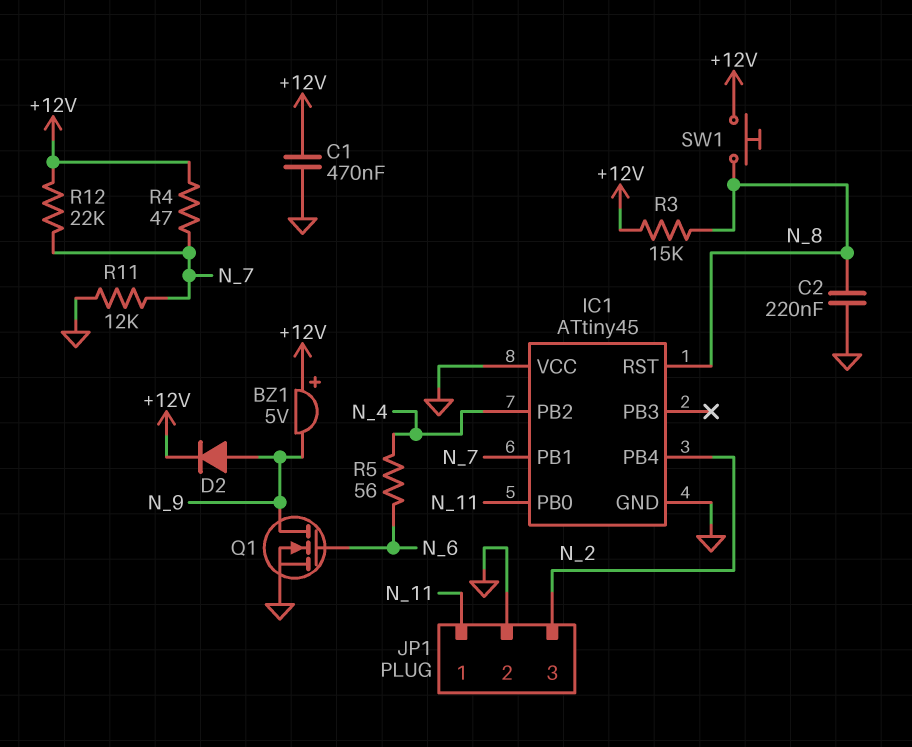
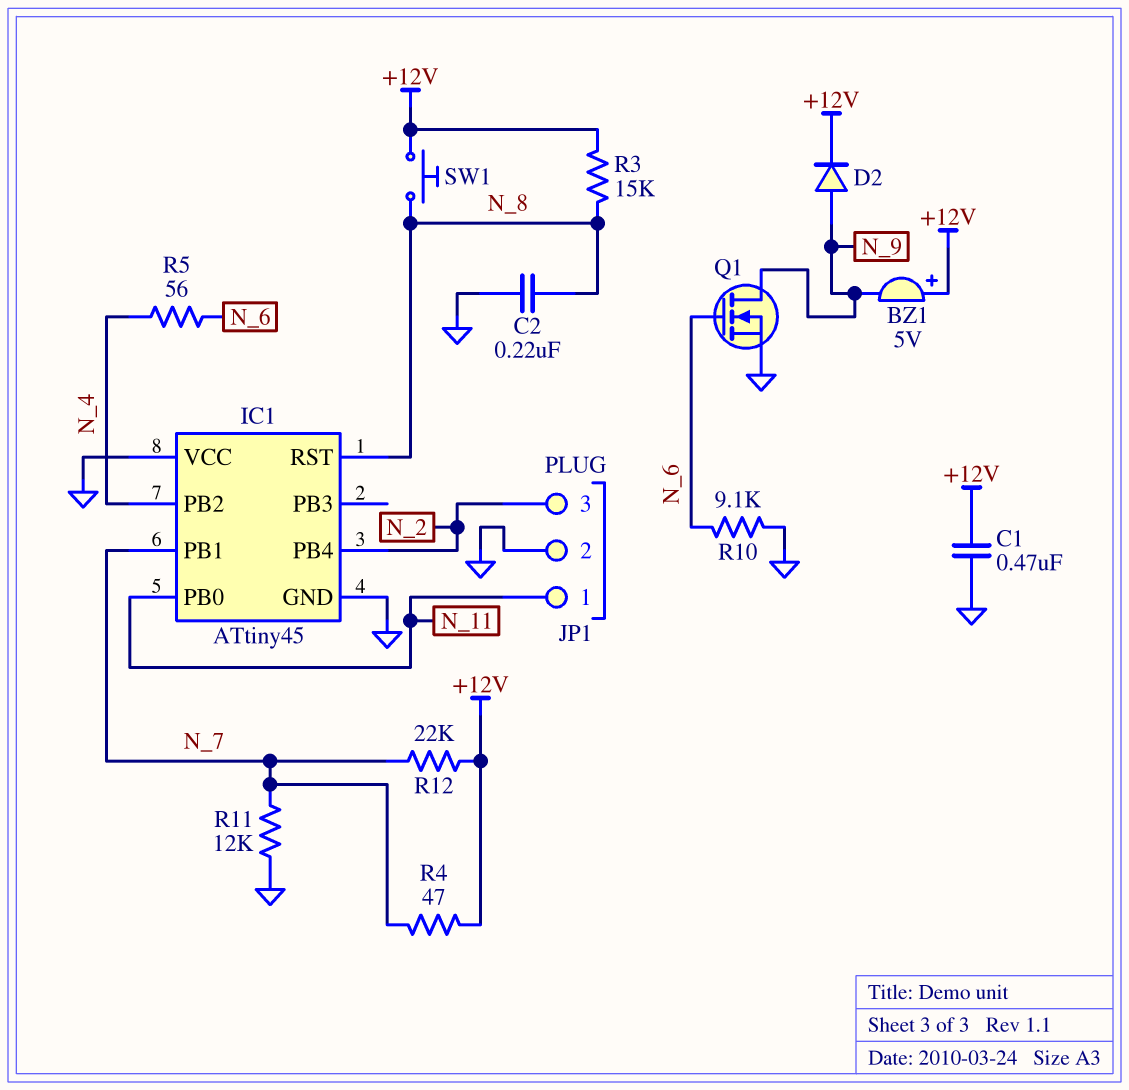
R10: none -> 9.1k (GND, N_6)

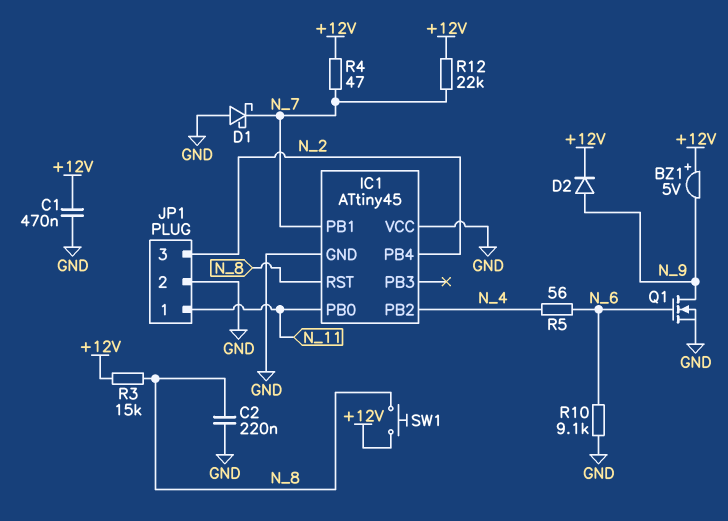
D1: none -> schottky (A GND, K N_7)
R11: 12k (GND, N_7) -> none

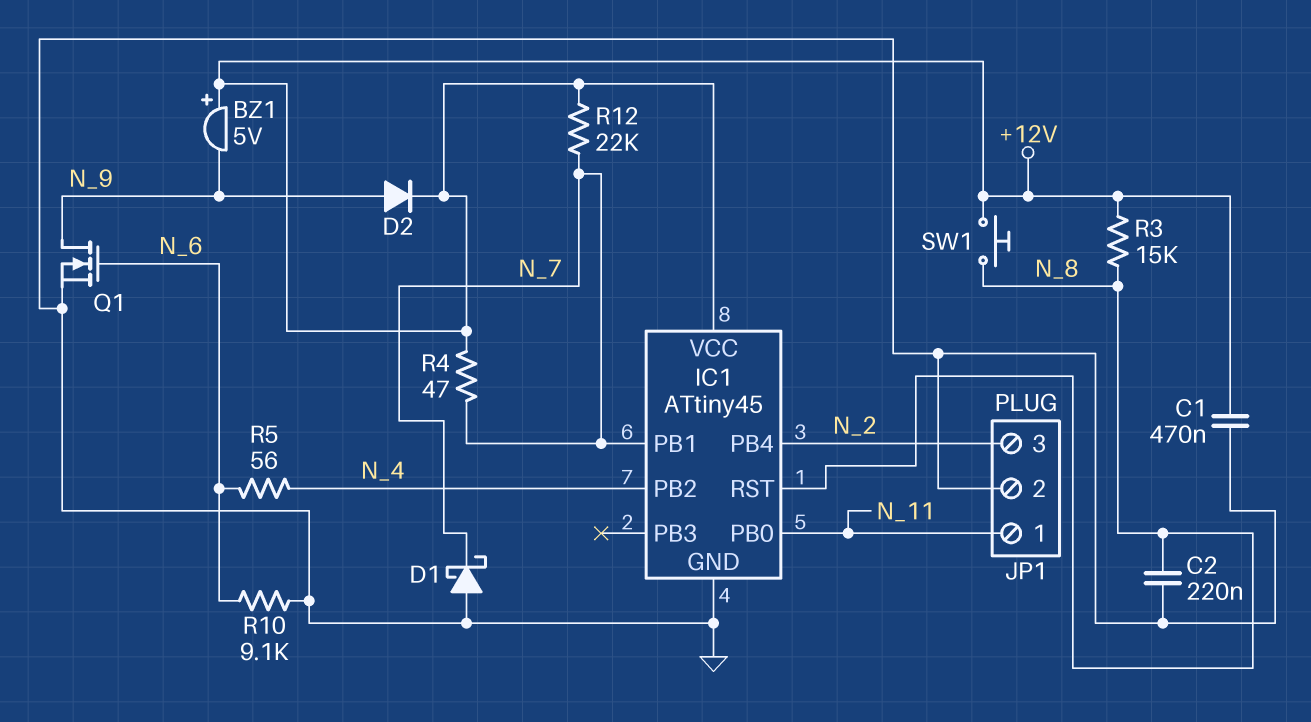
IC1 pin VCC: GND -> +12V

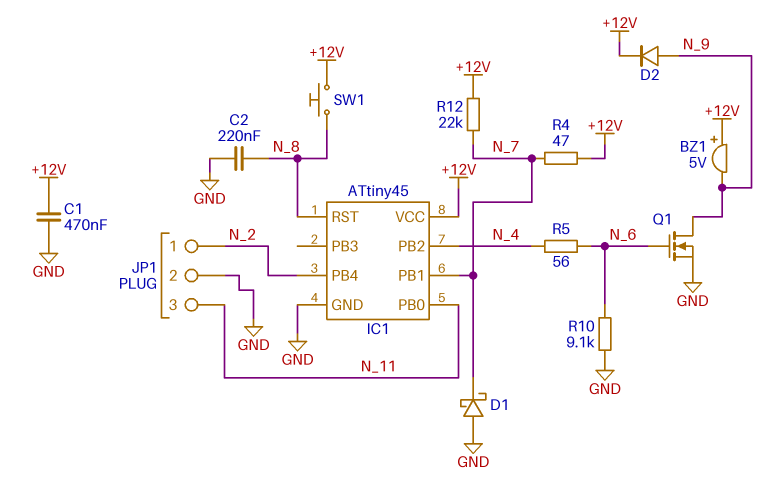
JP1 pin 1: N_11 -> N_2
JP1 pin 3: N_2 -> N_11
R3: 15k (+12V, N_8) -> none

